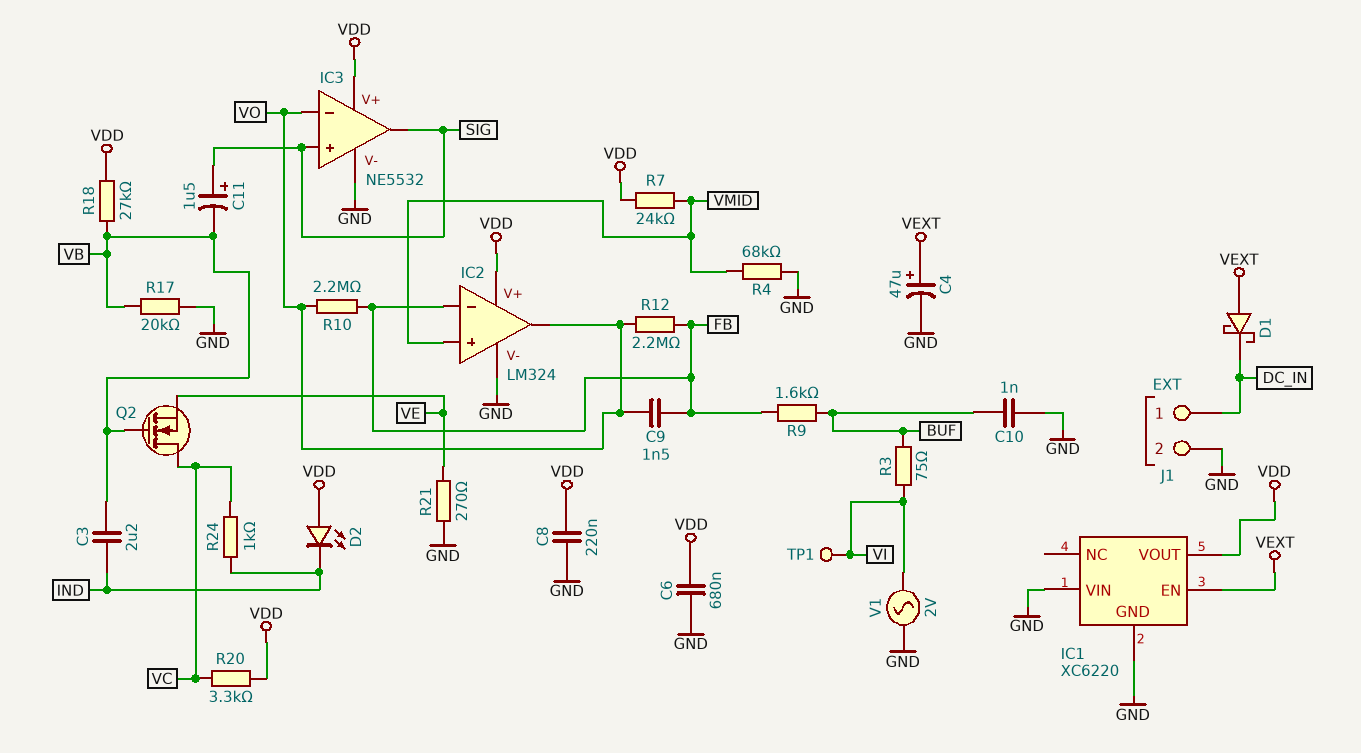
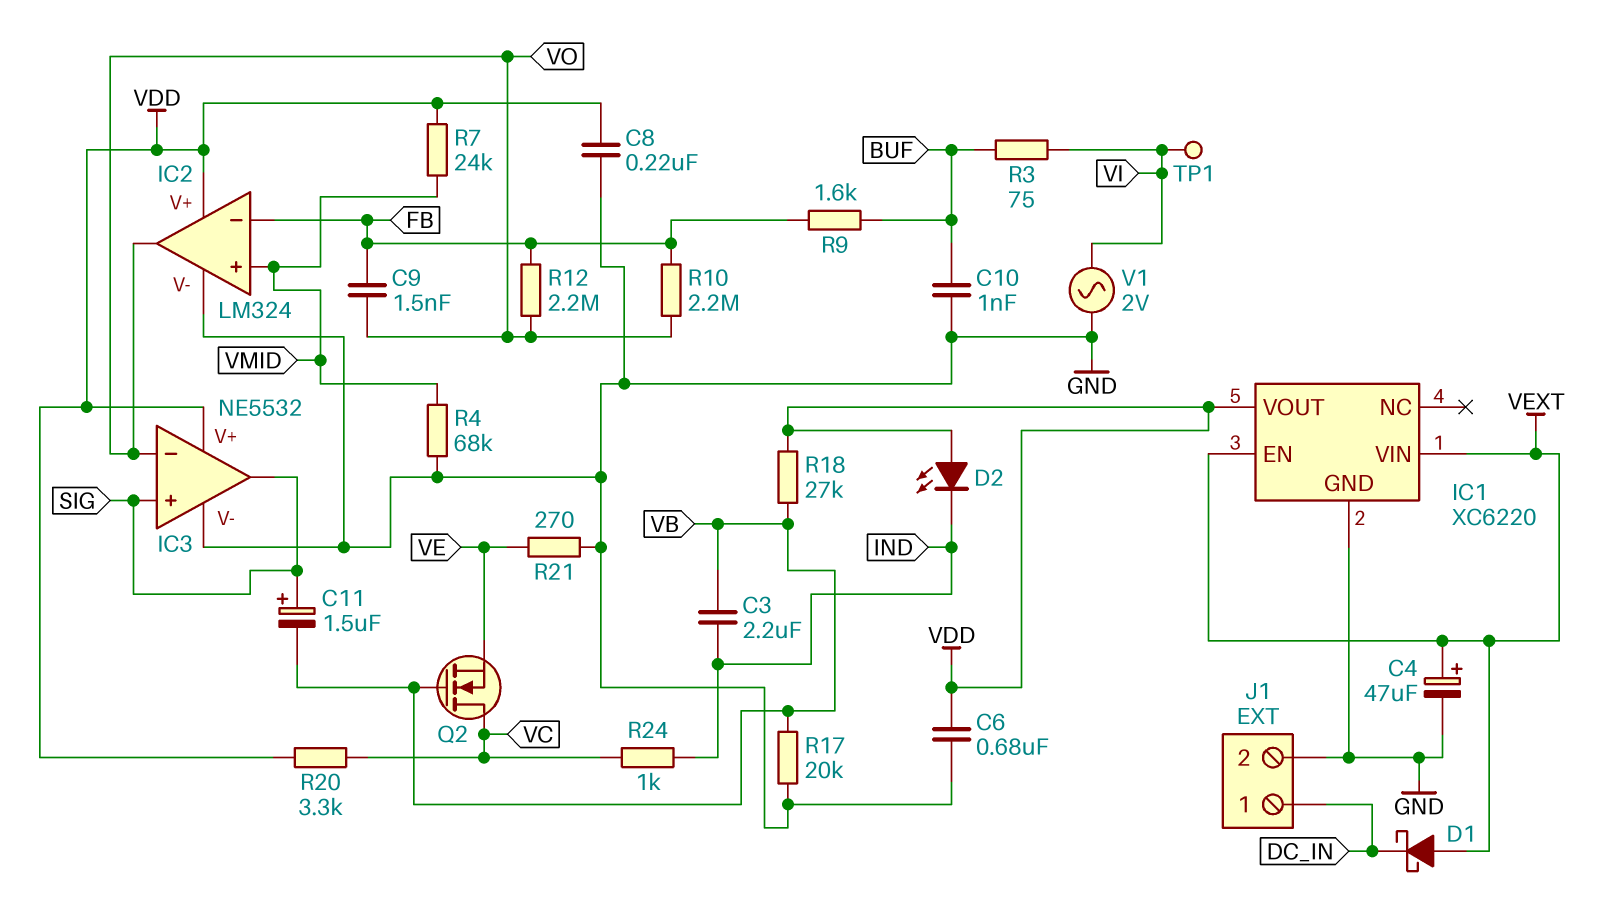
IC1 pin VIN: GND -> VEXT

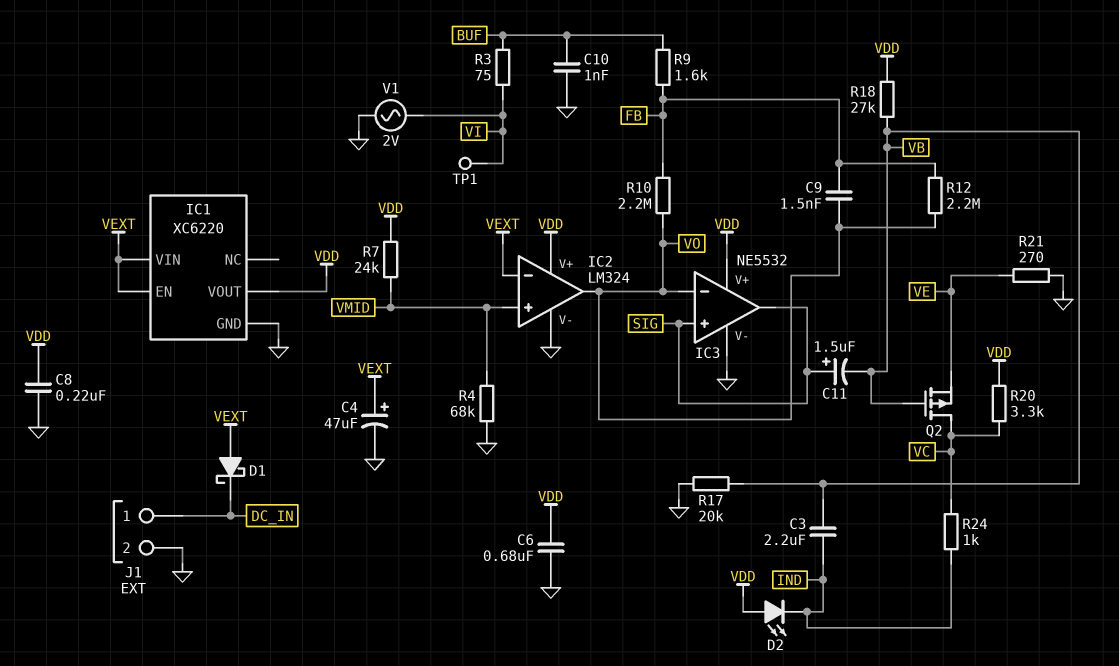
IC2 pin in-: FB -> VEXT
Q2: NMOS (G VB, D VC, S VE) -> PMOS (G VB, D VC, S VE)

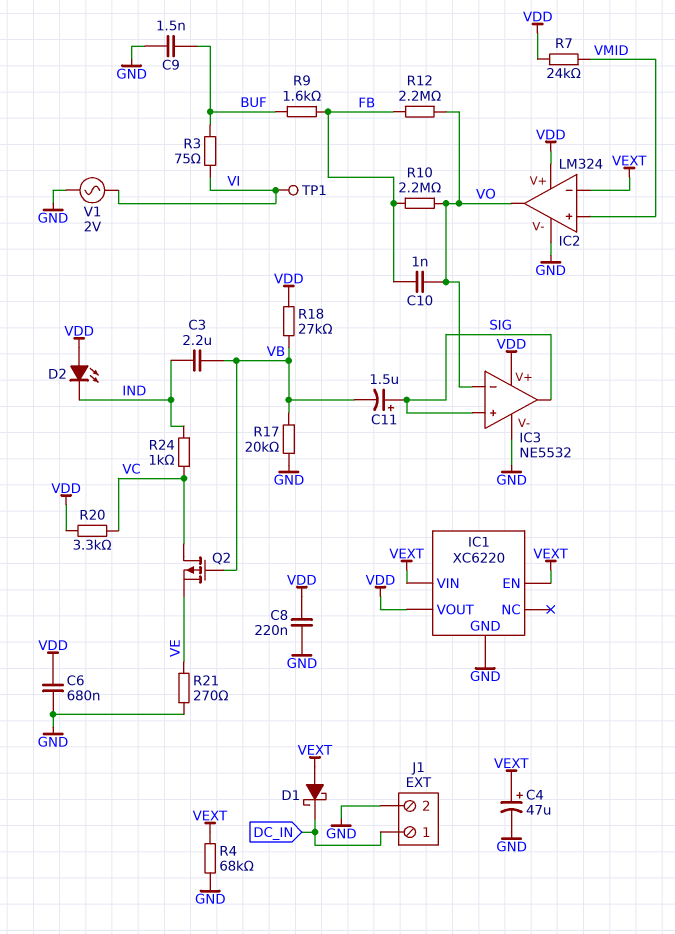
C9: 1.5nF (FB, VO) -> 1.5nF (BUF, GND)
C10: 1nF (BUF, GND) -> 1nF (FB, VO)
R4: 68k (GND, VMID) -> 68k (GND, VEXT)

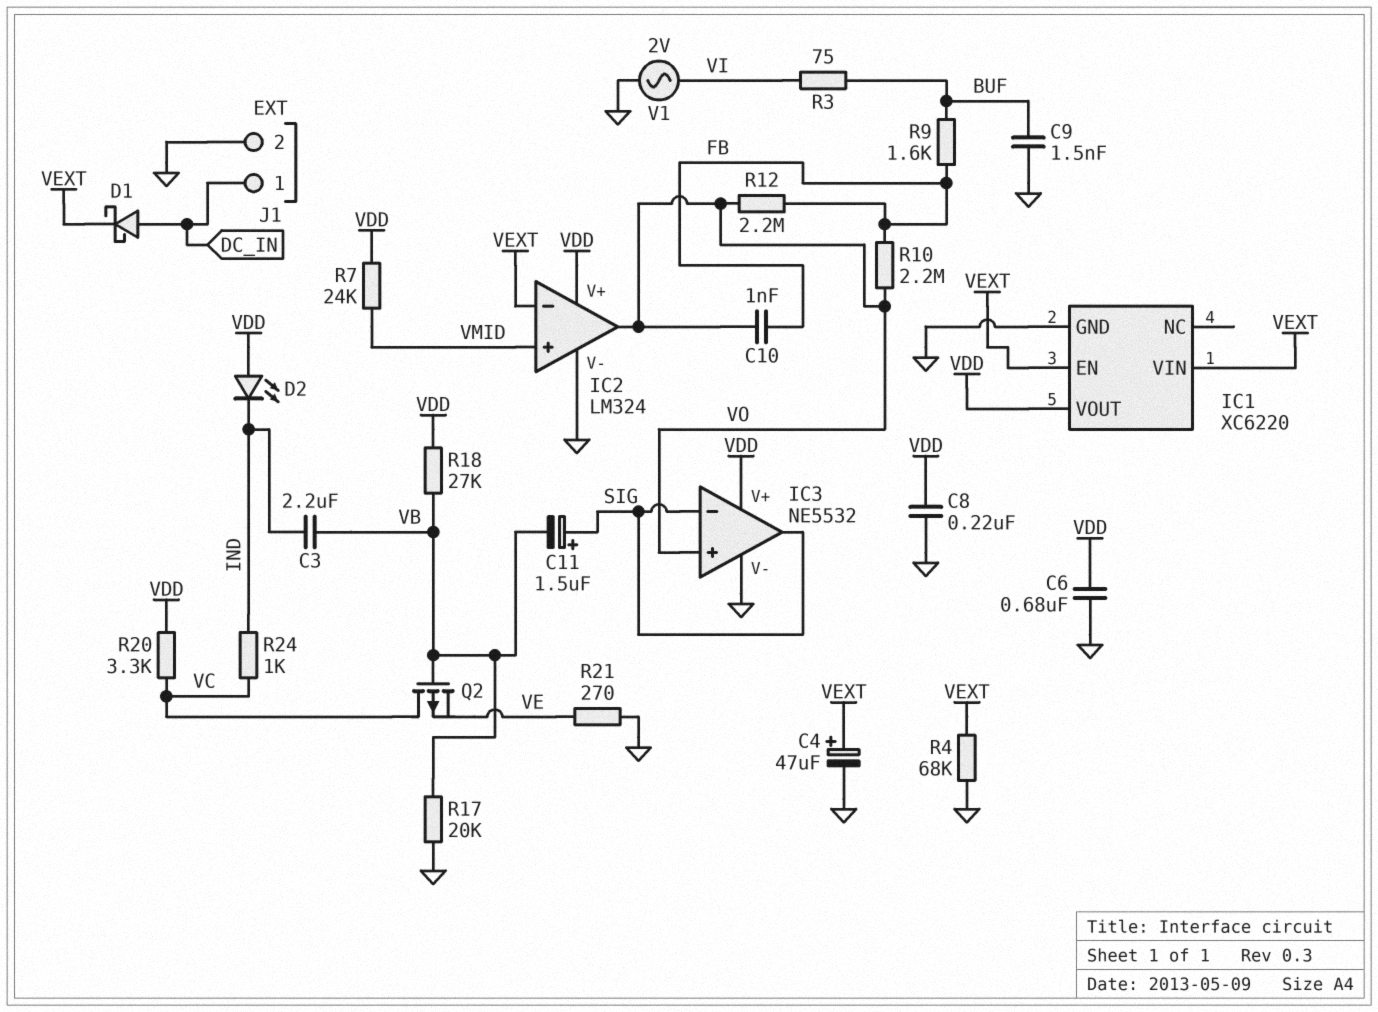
D1: schottky (A VEXT, K DC_IN) -> schottky (A DC_IN, K VEXT)
IC3 pin in+: SIG -> VO
IC3 pin in-: VO -> SIG
TP1: test point (VI) -> none

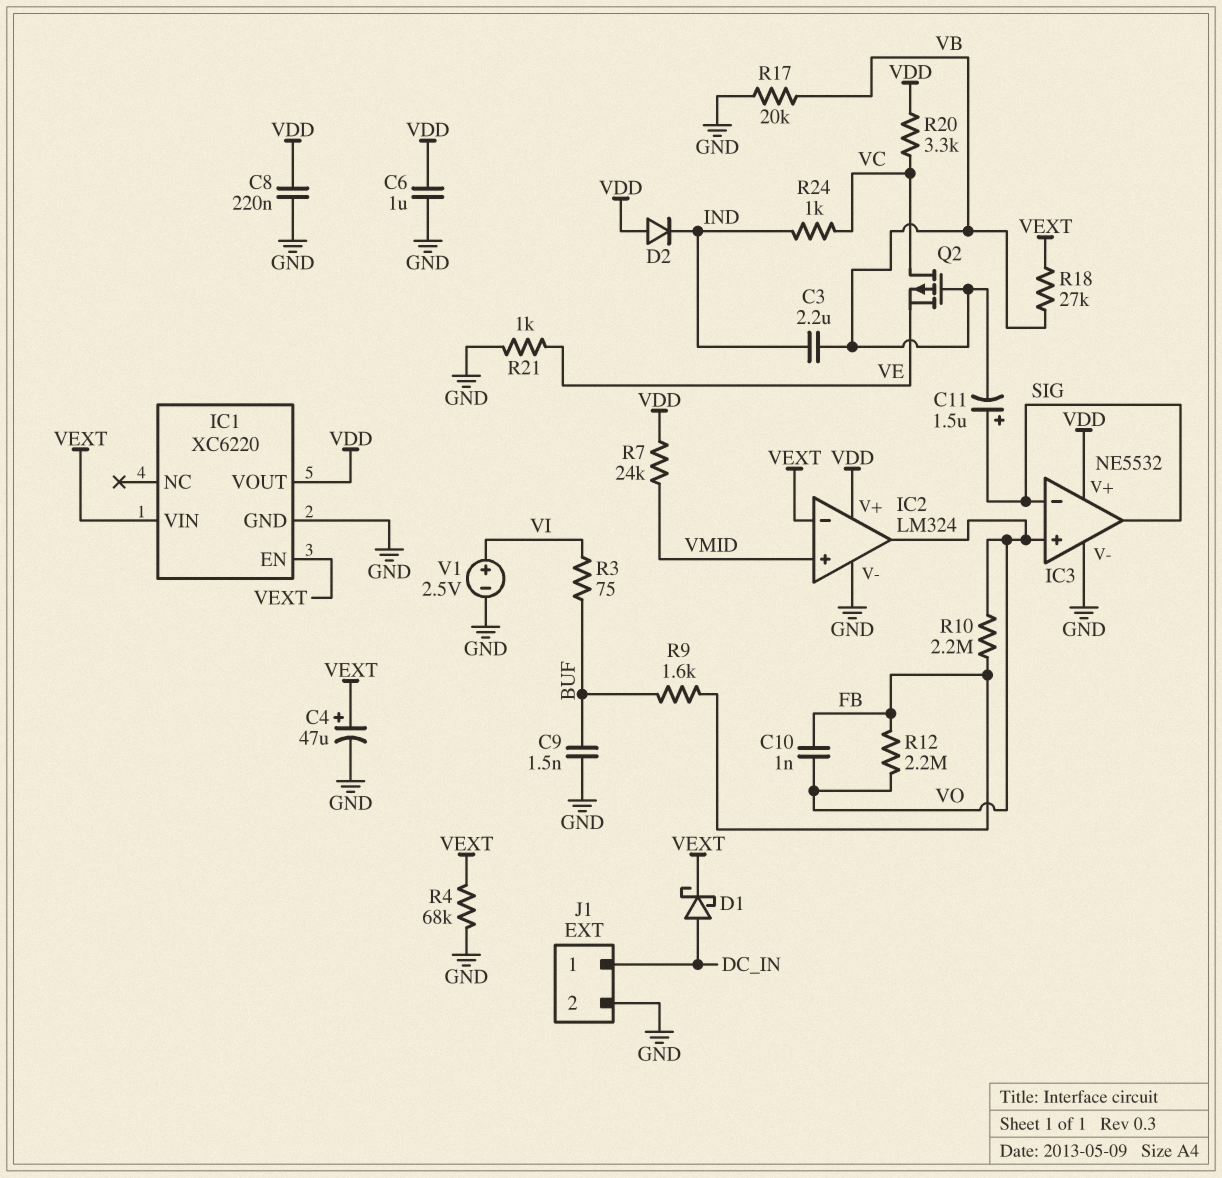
C6: 680nF (GND, VDD) -> 1uF (GND, VDD)
D2: LED (A VDD, K IND) -> diode (A VDD, K IND)
R18: 27k (VB, VDD) -> 27k (VB, VEXT)
R21: 270 (GND, VE) -> 1k (GND, VE)
V1: AC 2V (GND, VI) -> 2.5V (plus VI, minus GND)

